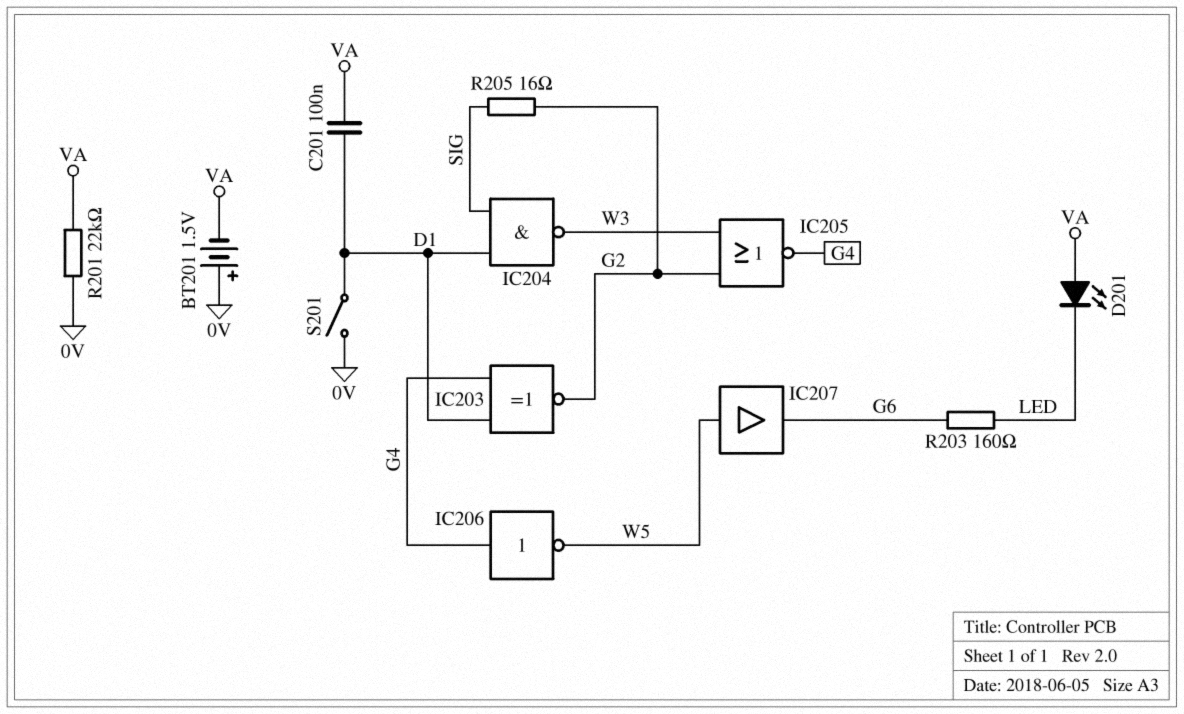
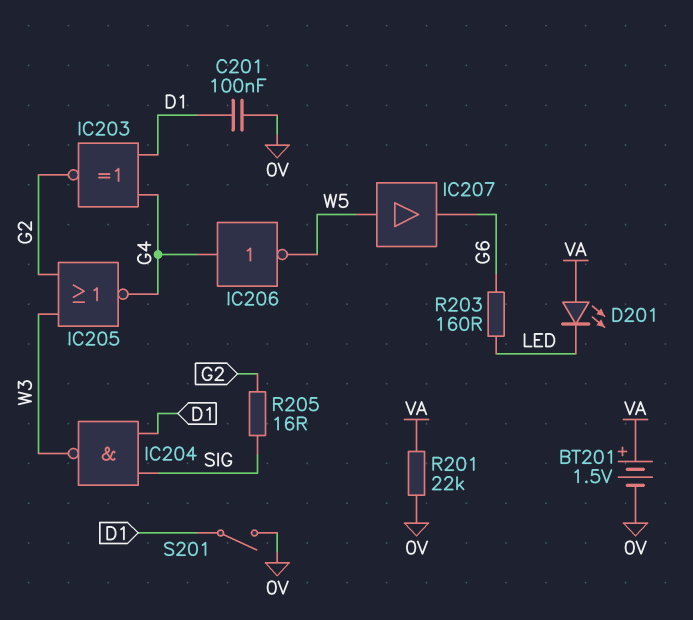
BT201: 1.5V (plus 0V, minus VA) -> 1.5V (plus VA, minus 0V)
C201: 100nF (D1, VA) -> 100nF (0V, D1)

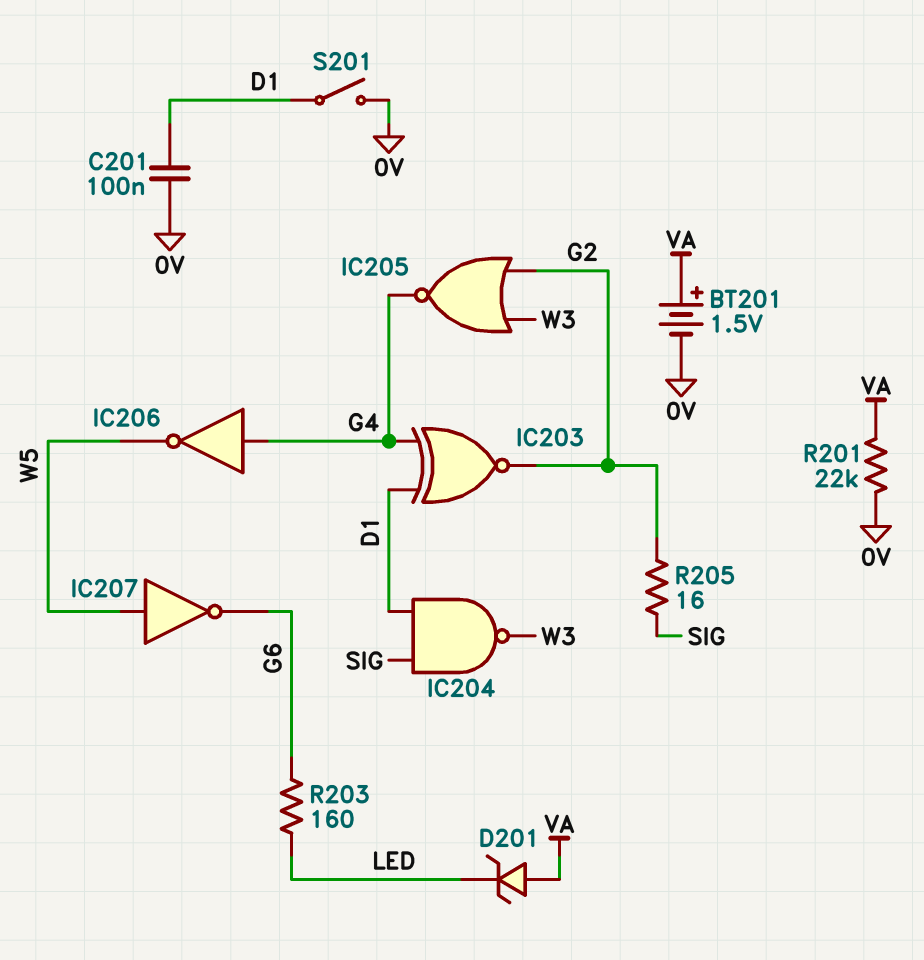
D201: LED (A VA, K LED) -> zener (A VA, K LED)
IC207: buffer (in W5, out G6) -> NOT (in W5, out G6)

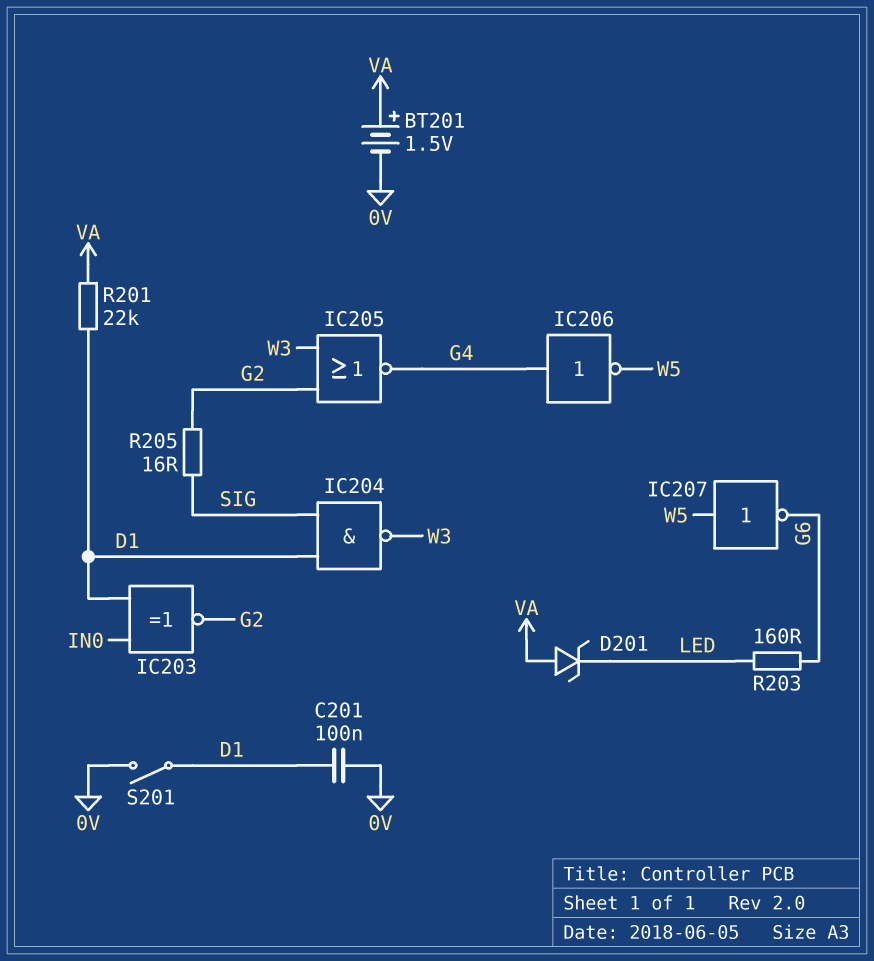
IC203: XNOR (in D1, in G4, out G2) -> XNOR (in D1, in IN0, out G2)
R201: 22k (0V, VA) -> 22k (D1, VA)

